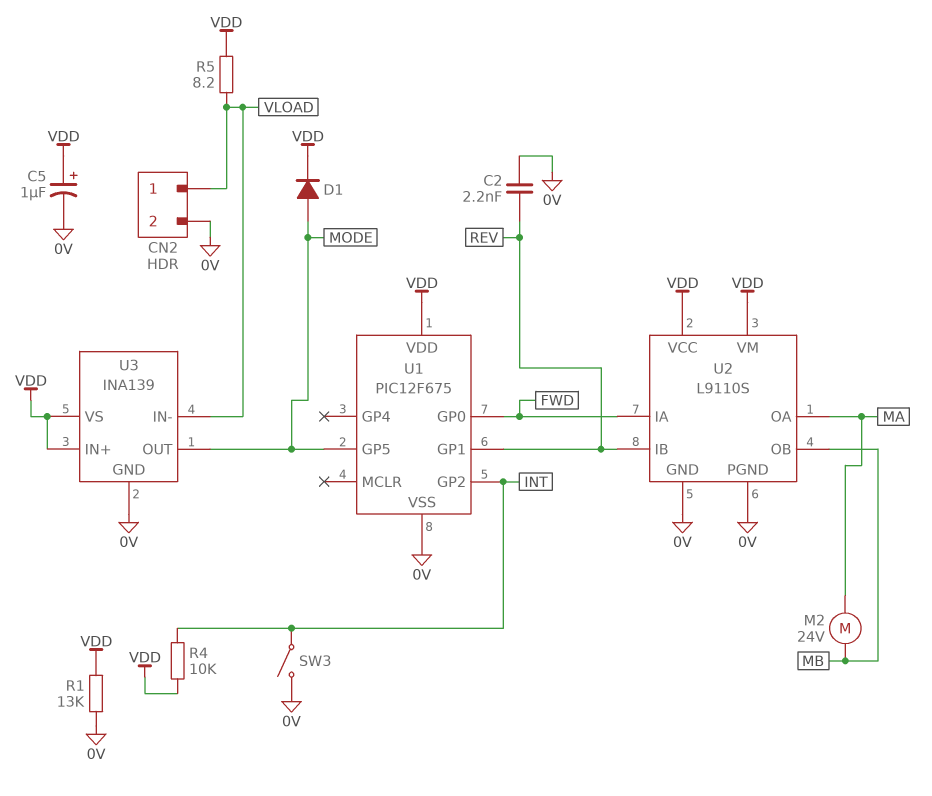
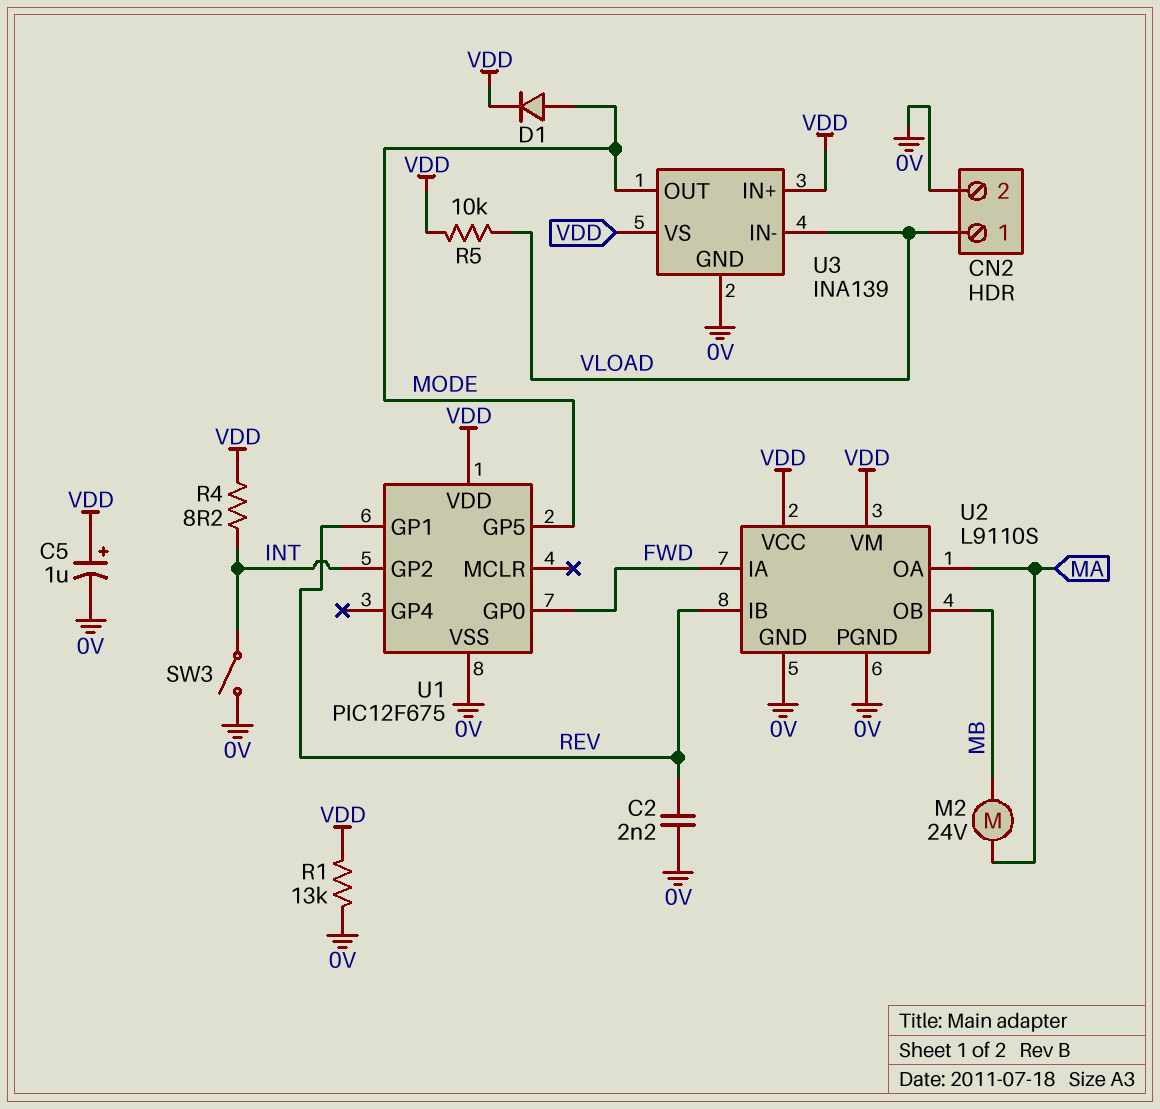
R4: 10k (INT, VDD) -> 8.2 (INT, VDD)
R5: 8.2 (VDD, VLOAD) -> 10k (VDD, VLOAD)

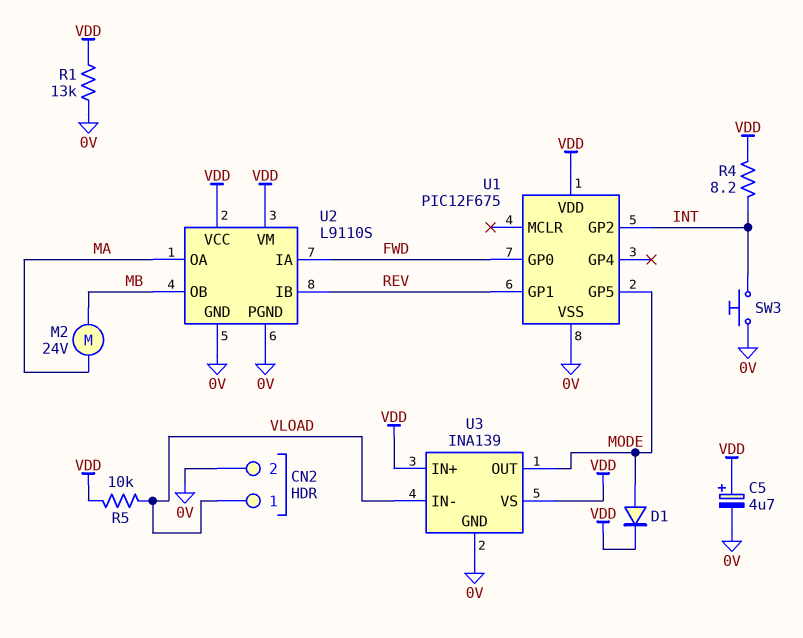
C2: 2.2nF (0V, REV) -> none
C5: 1uF (plus VDD, minus 0V) -> 4.7uF (plus VDD, minus 0V)
SW3: switch (0V, INT) -> button (0V, INT)

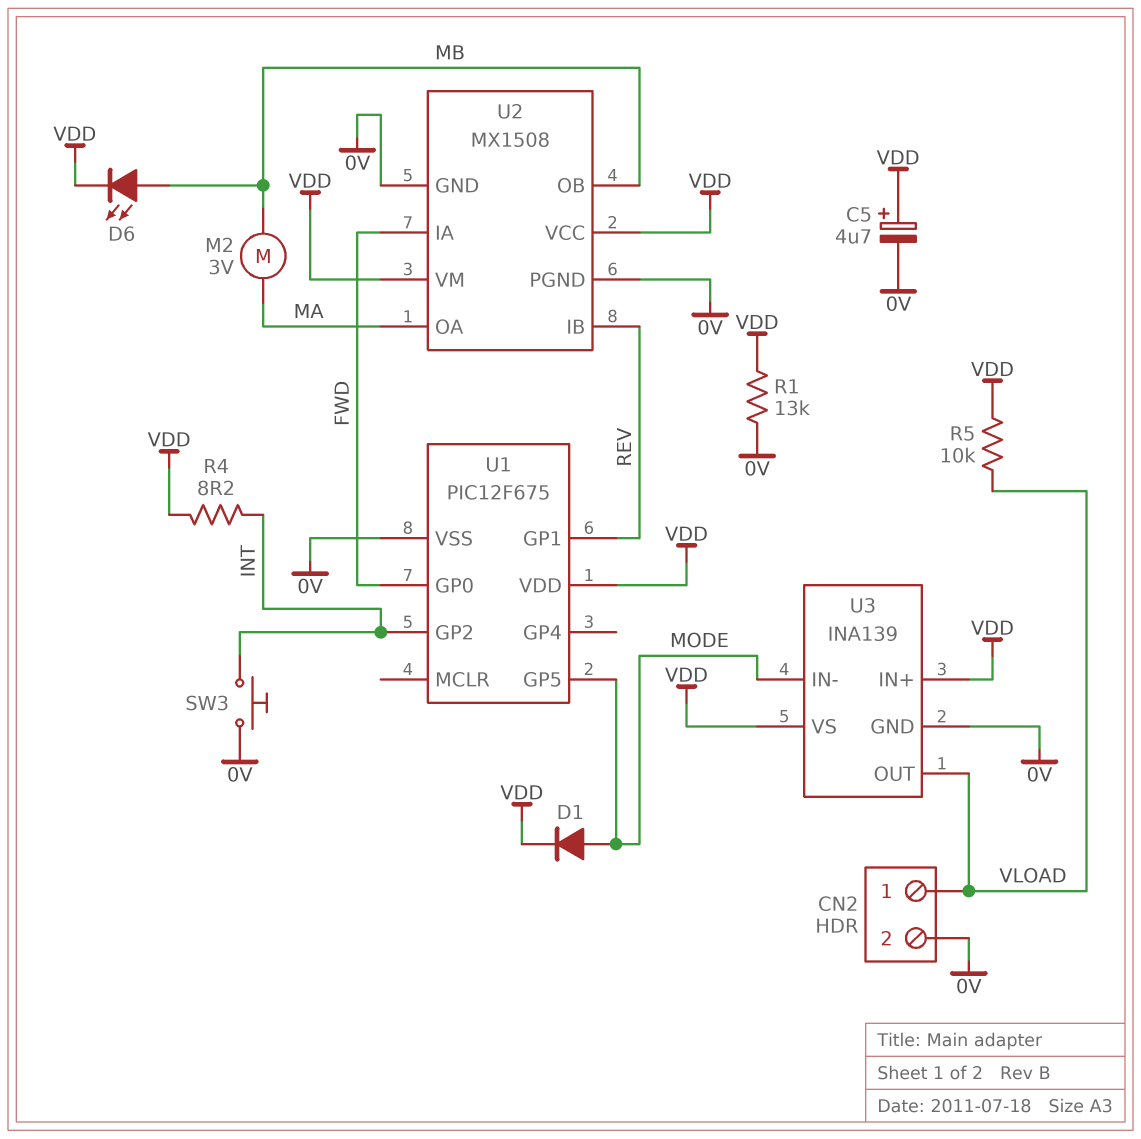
D6: none -> LED (A MB, K VDD)
M2: motor 24V (MA, MB) -> motor 3V (MA, MB)
U2: L9110S -> MX1508
U3 pin IN-: VLOAD -> MODE
U3 pin OUT: MODE -> VLOAD

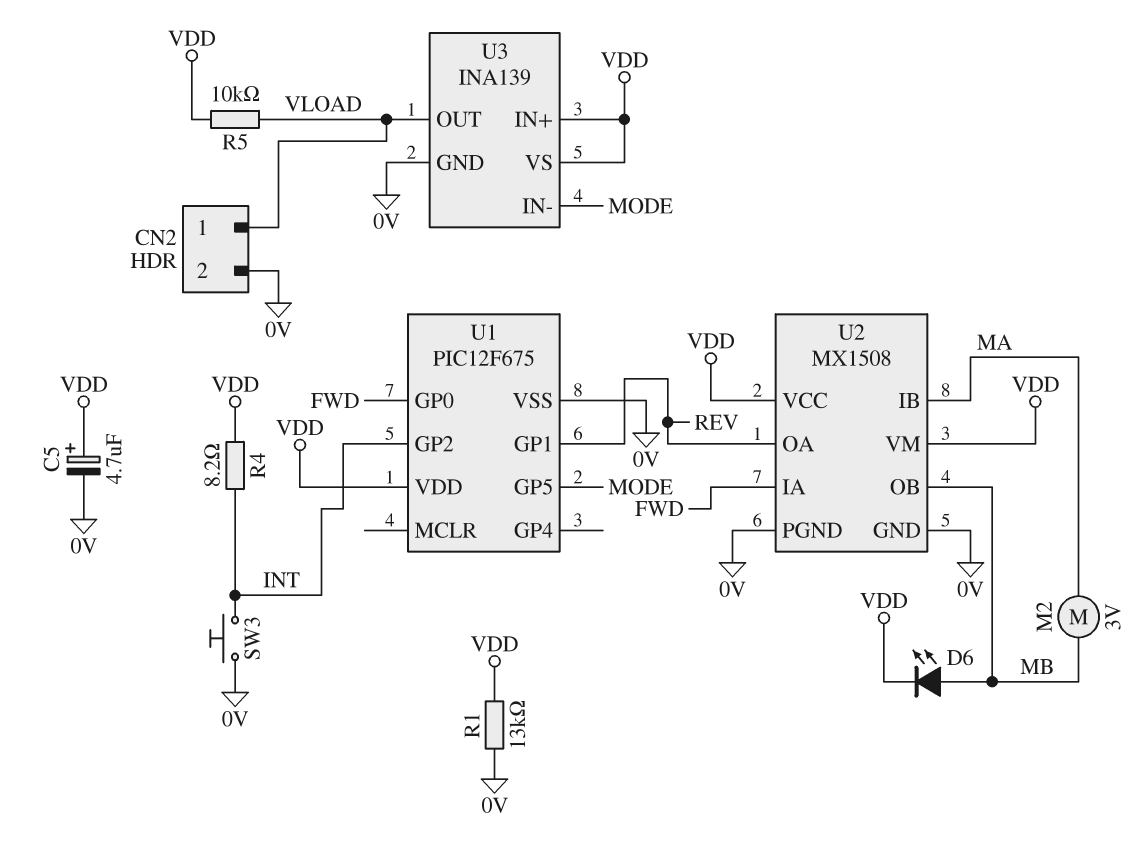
D1: diode (A MODE, K VDD) -> none
U2 pin IB: REV -> MA
U2 pin OA: MA -> REV

